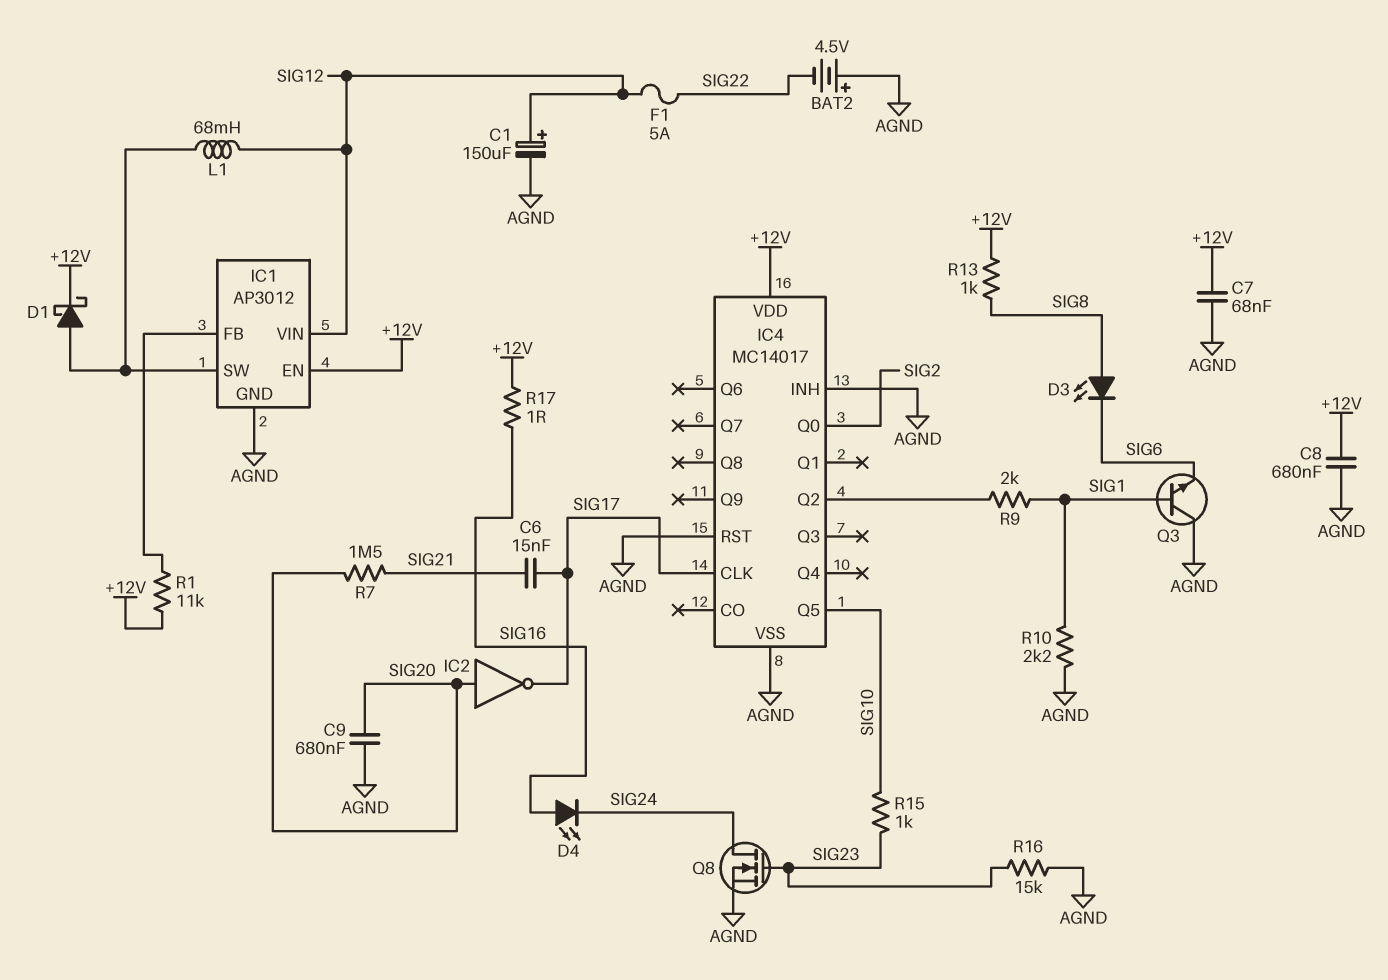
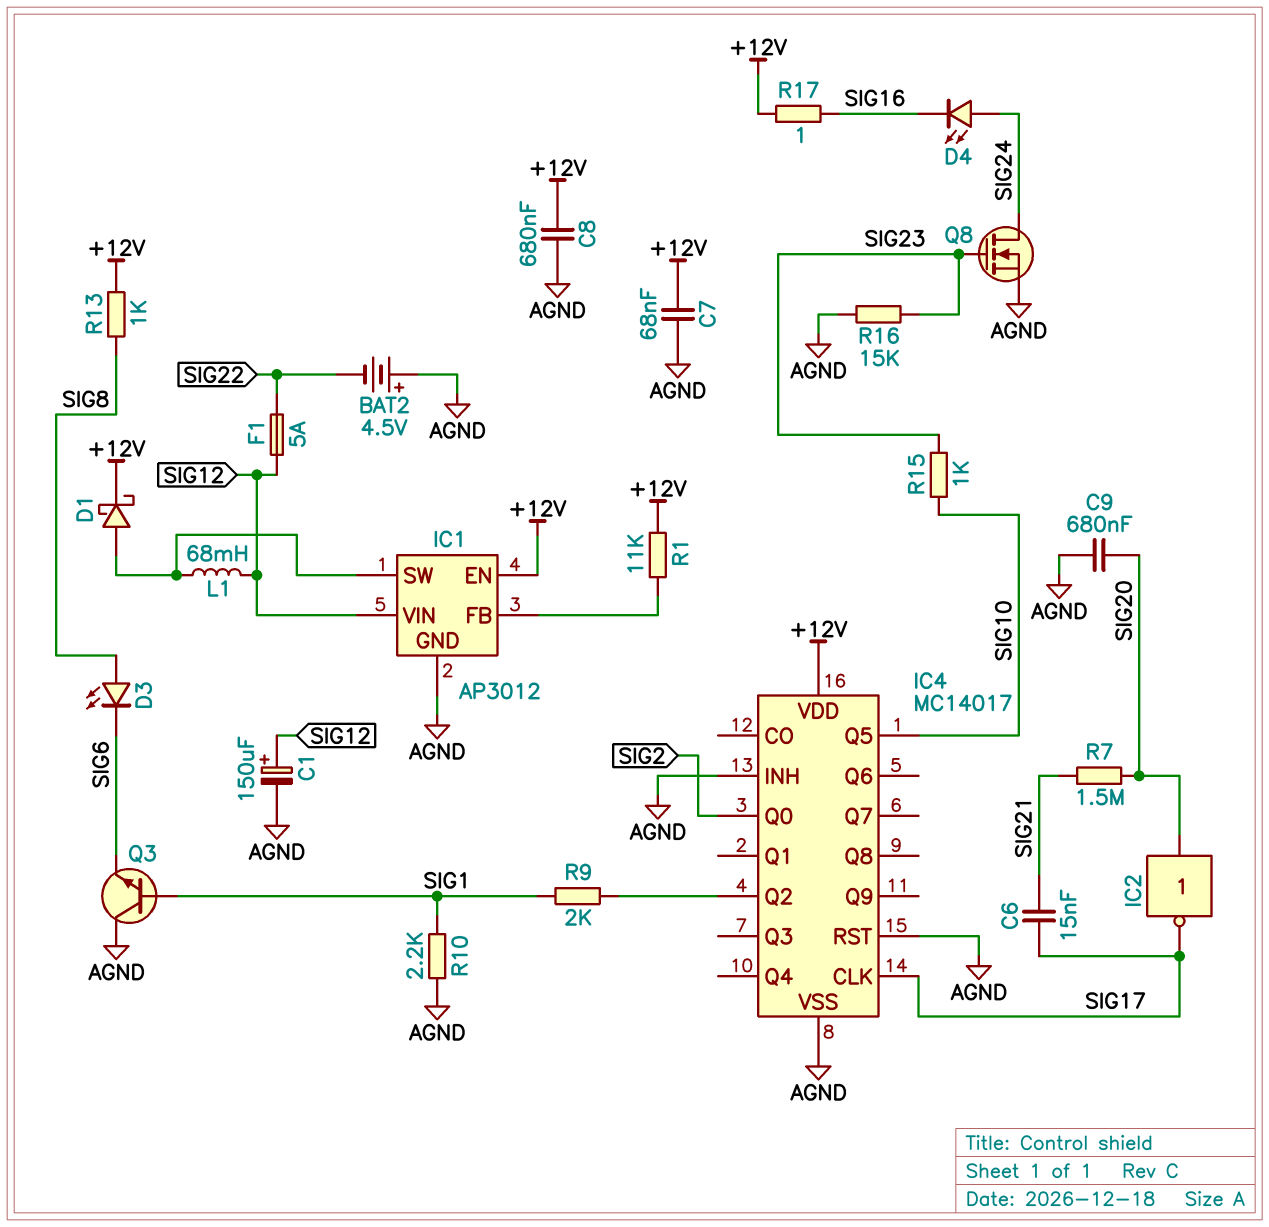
D4: LED (A SIG16, K SIG24) -> LED (A SIG24, K SIG16)

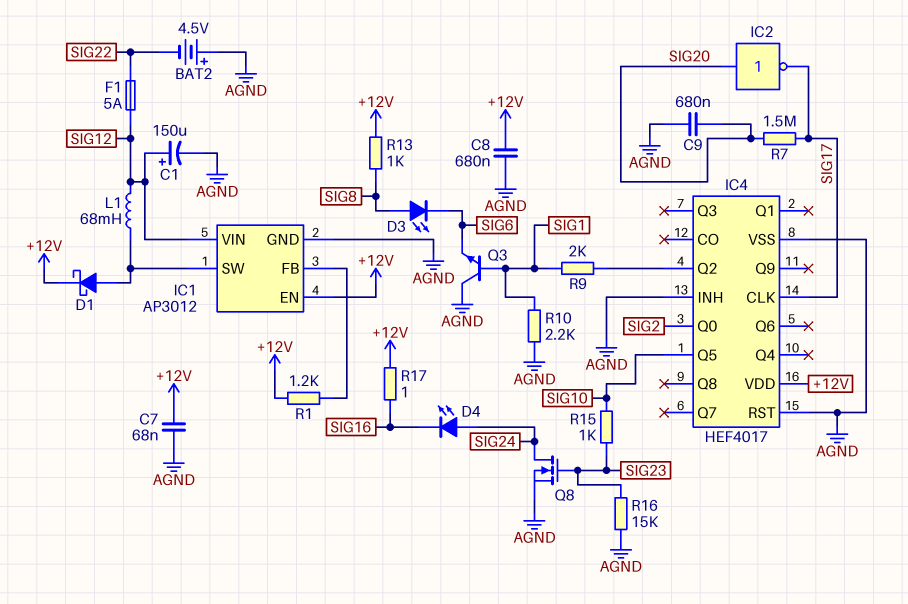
C6: 15nF (SIG17, SIG21) -> none
IC4: MC14017 -> HEF4017
R1: 11k (+12V, IC1/FB) -> 1.2k (+12V, IC1/FB)
R7: 1.5M (SIG20, SIG21) -> 1.5M (SIG17, SIG20)

